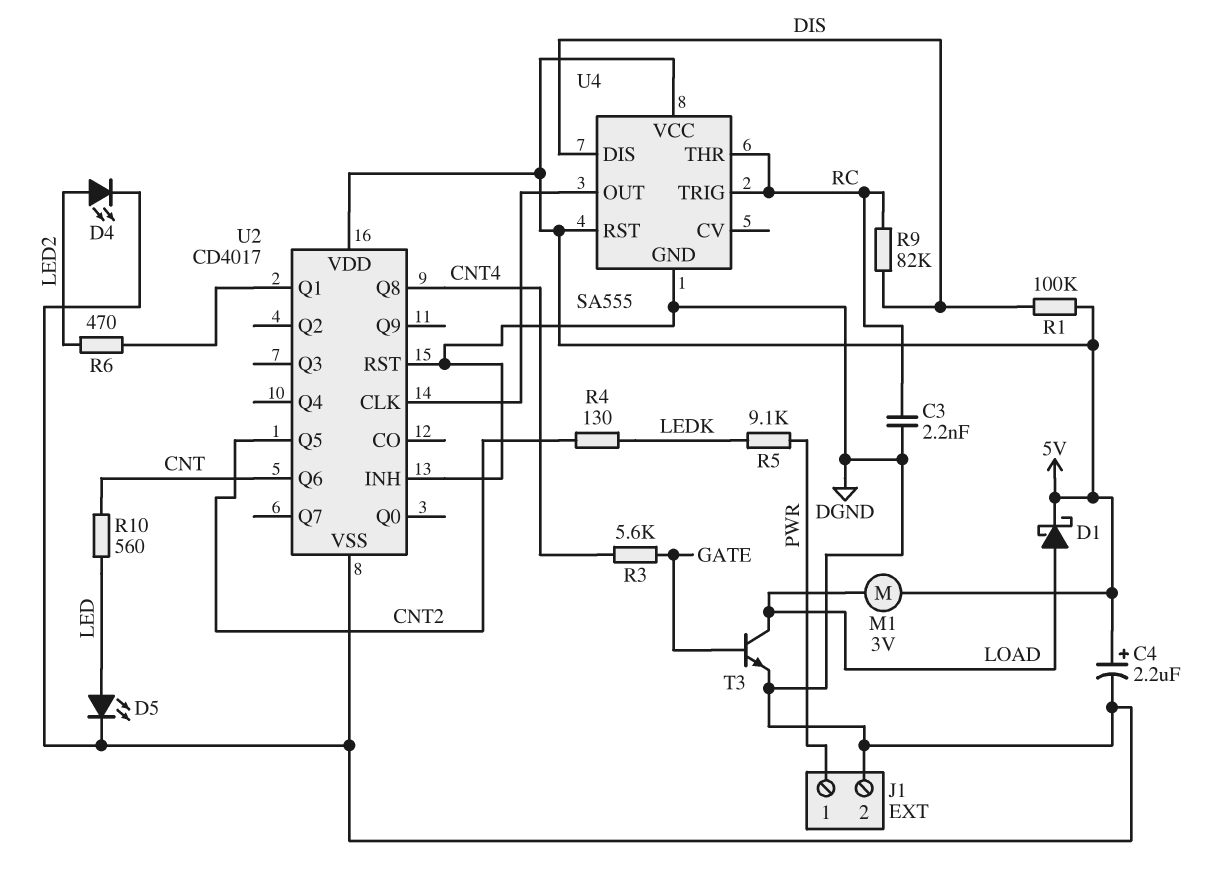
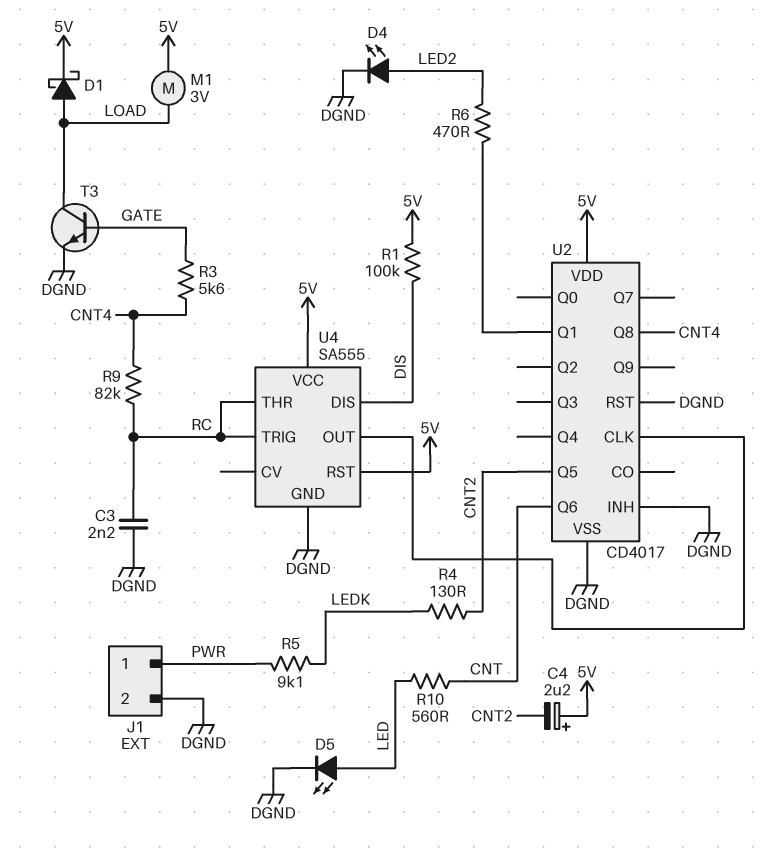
C4: 2.2uF (plus 5V, minus DGND) -> 2.2uF (plus 5V, minus CNT2)
R9: 82k (DIS, RC) -> 82k (CNT4, RC)

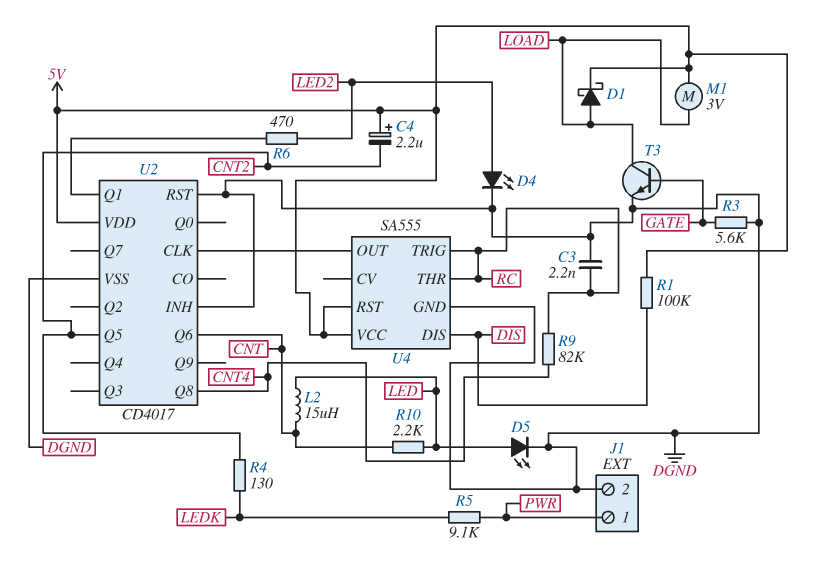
L2: none -> 15uH (CNT, LED)
R3: 5.6k (CNT4, GATE) -> 5.6k (DGND, GATE)
R10: 560 (CNT, LED) -> 2.2k (CNT, LED)

